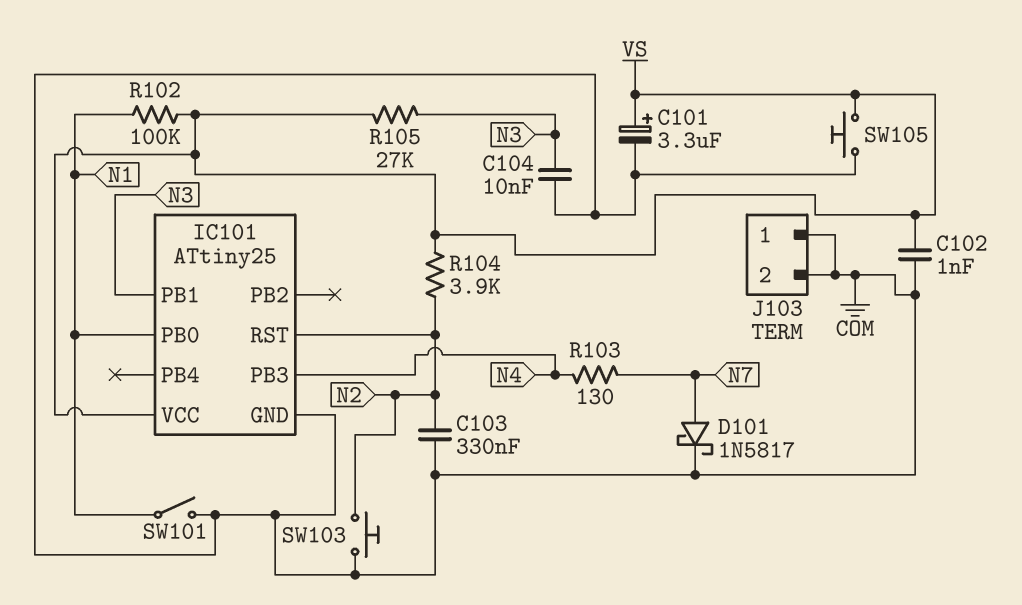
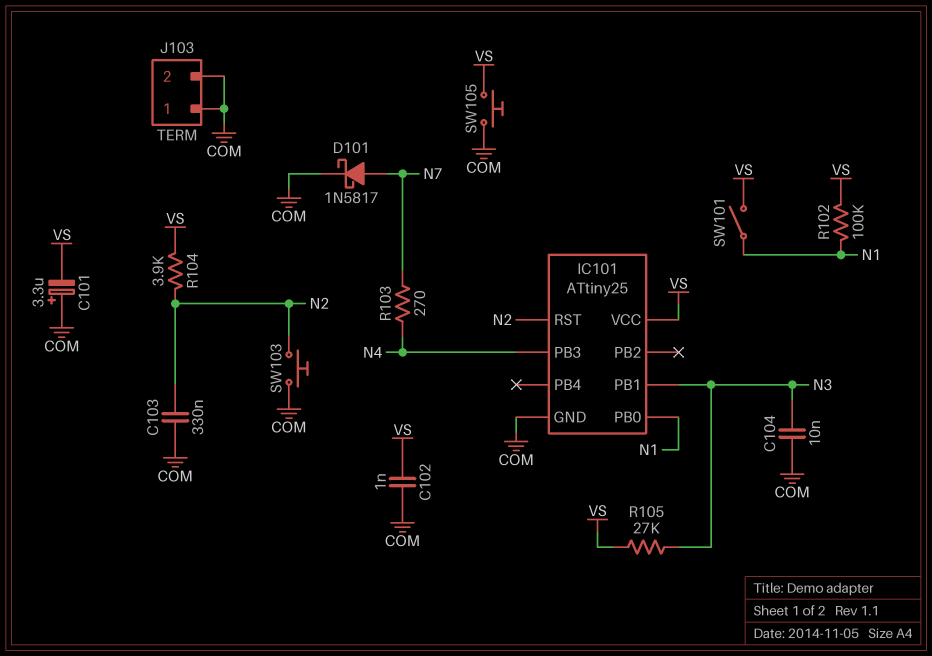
C101: 3.3uF (plus VS, minus COM) -> 3.3uF (plus COM, minus VS)
R103: 130 (N4, N7) -> 270 (N4, N7)
SW101: switch (COM, N1) -> switch (N1, VS)

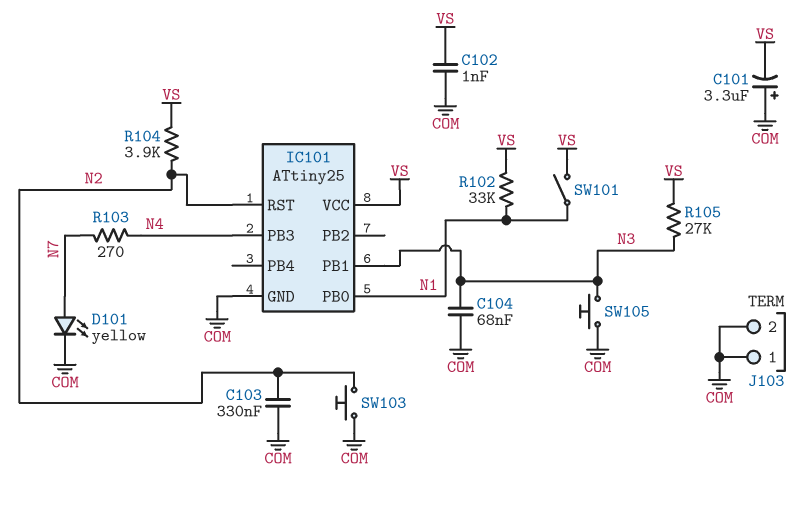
C104: 10nF (COM, N3) -> 68nF (COM, N3)
D101: schottky 1N5817 (A N7, K COM) -> LED yellow (A N7, K COM)
R102: 100k (N1, VS) -> 33k (N1, VS)
SW105: button (COM, VS) -> button (COM, N3)

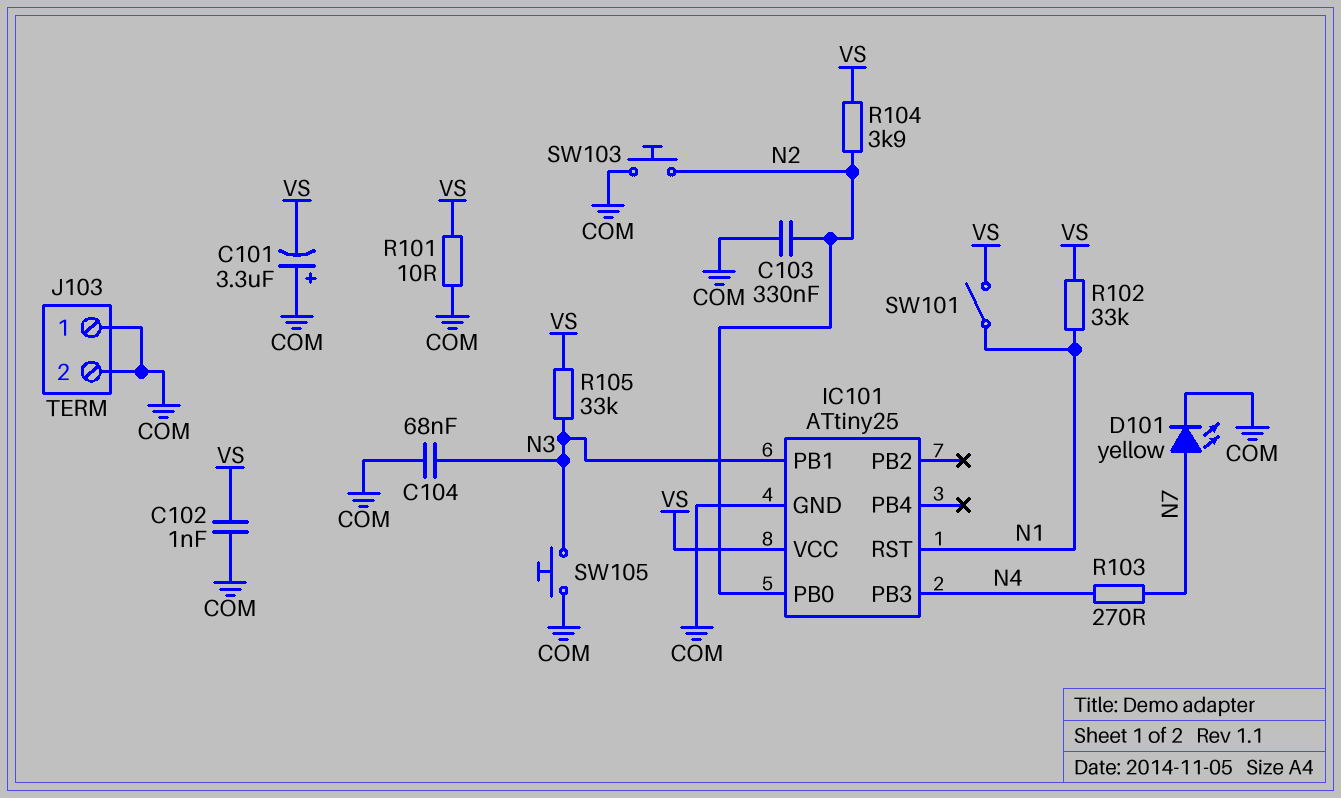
IC101 pin PB0: N1 -> N2
IC101 pin RST: N2 -> N1
R101: none -> 10 (COM, VS)
R105: 27k (N3, VS) -> 33k (N3, VS)

